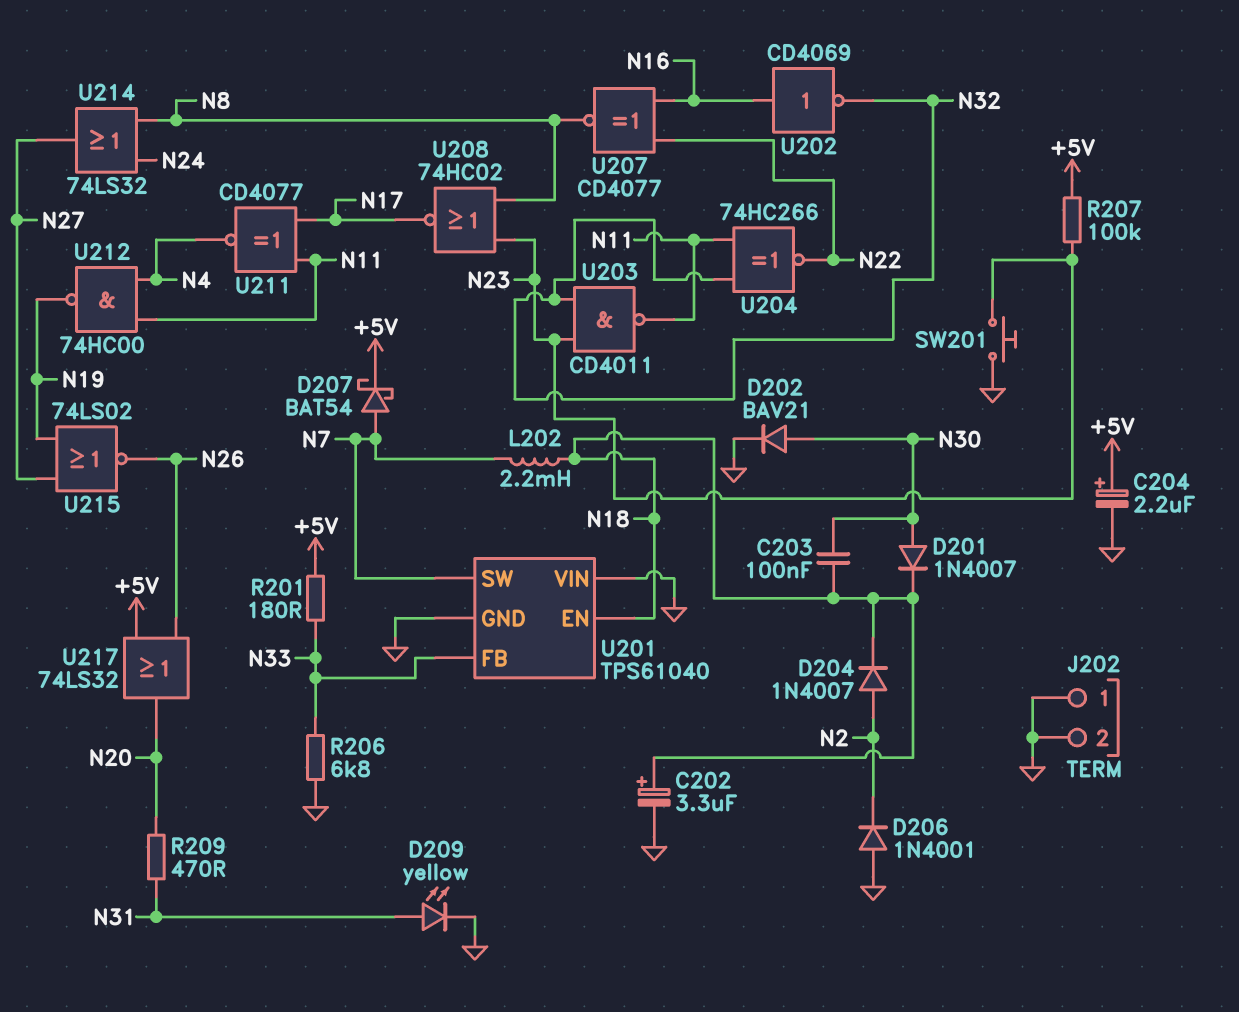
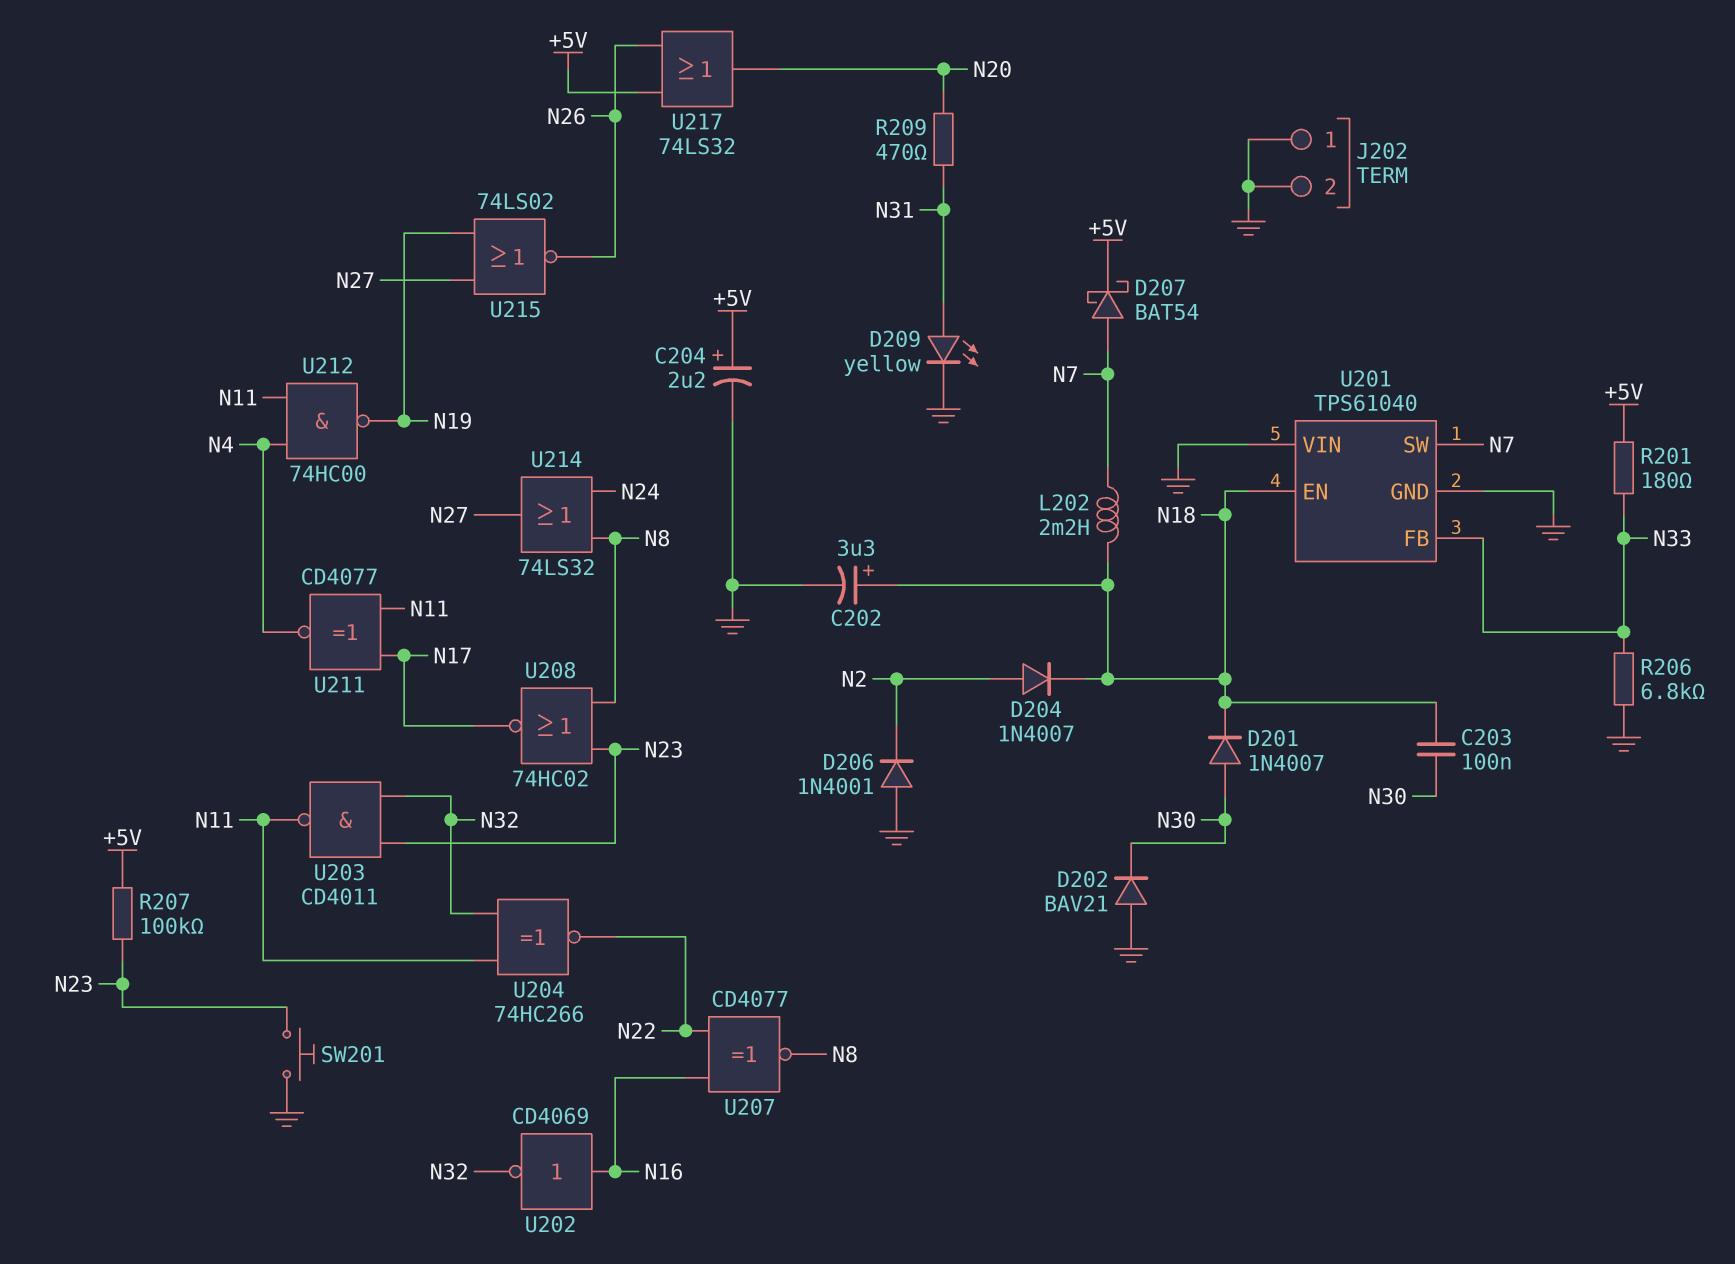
D202: diode BAV21 (A N30, K GND) -> diode BAV21 (A GND, K N30)

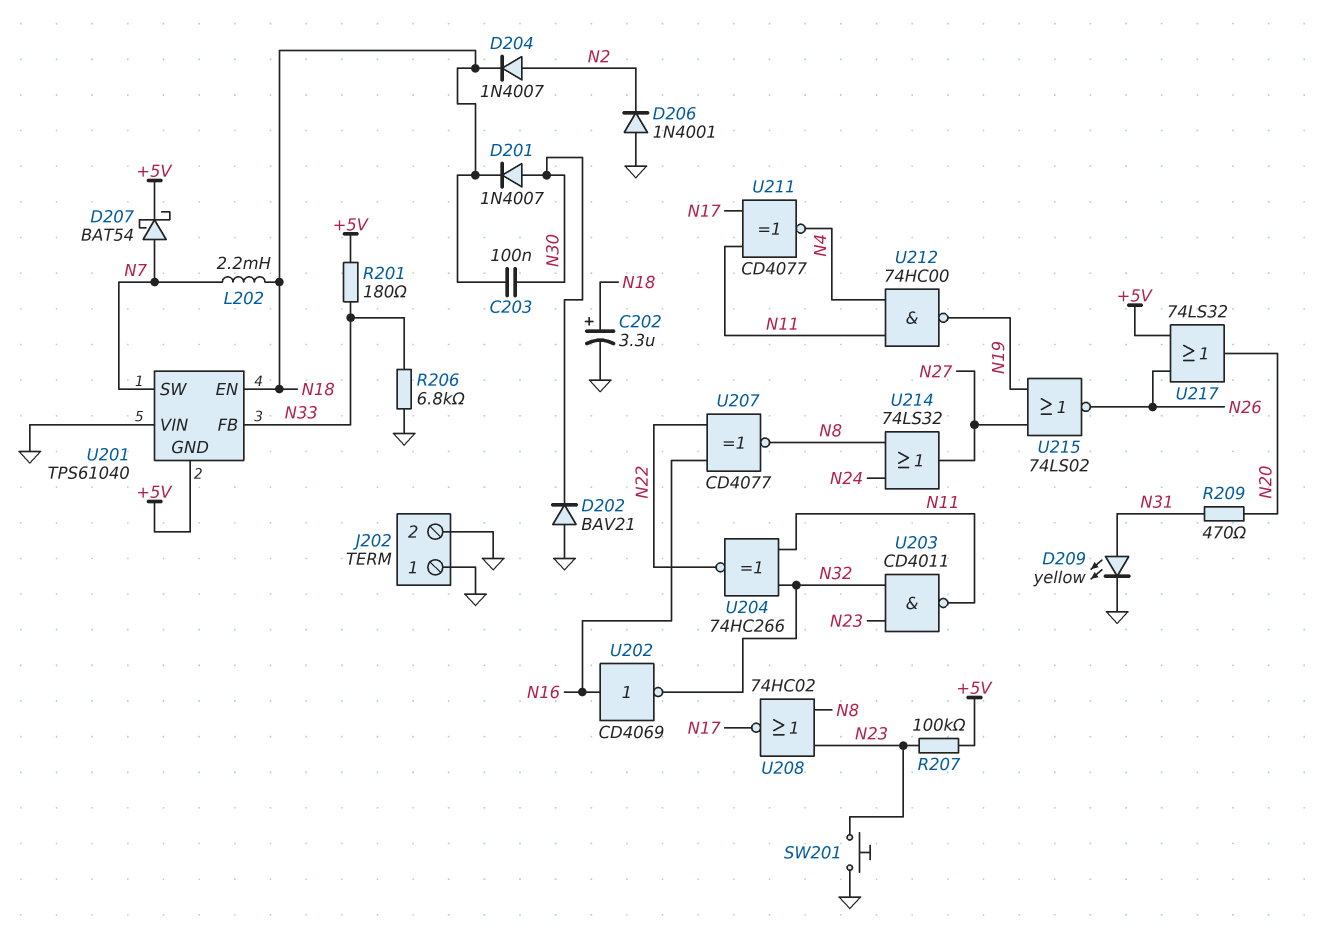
C204: 2.2uF (plus +5V, minus GND) -> none
U201 pin GND: GND -> +5V

